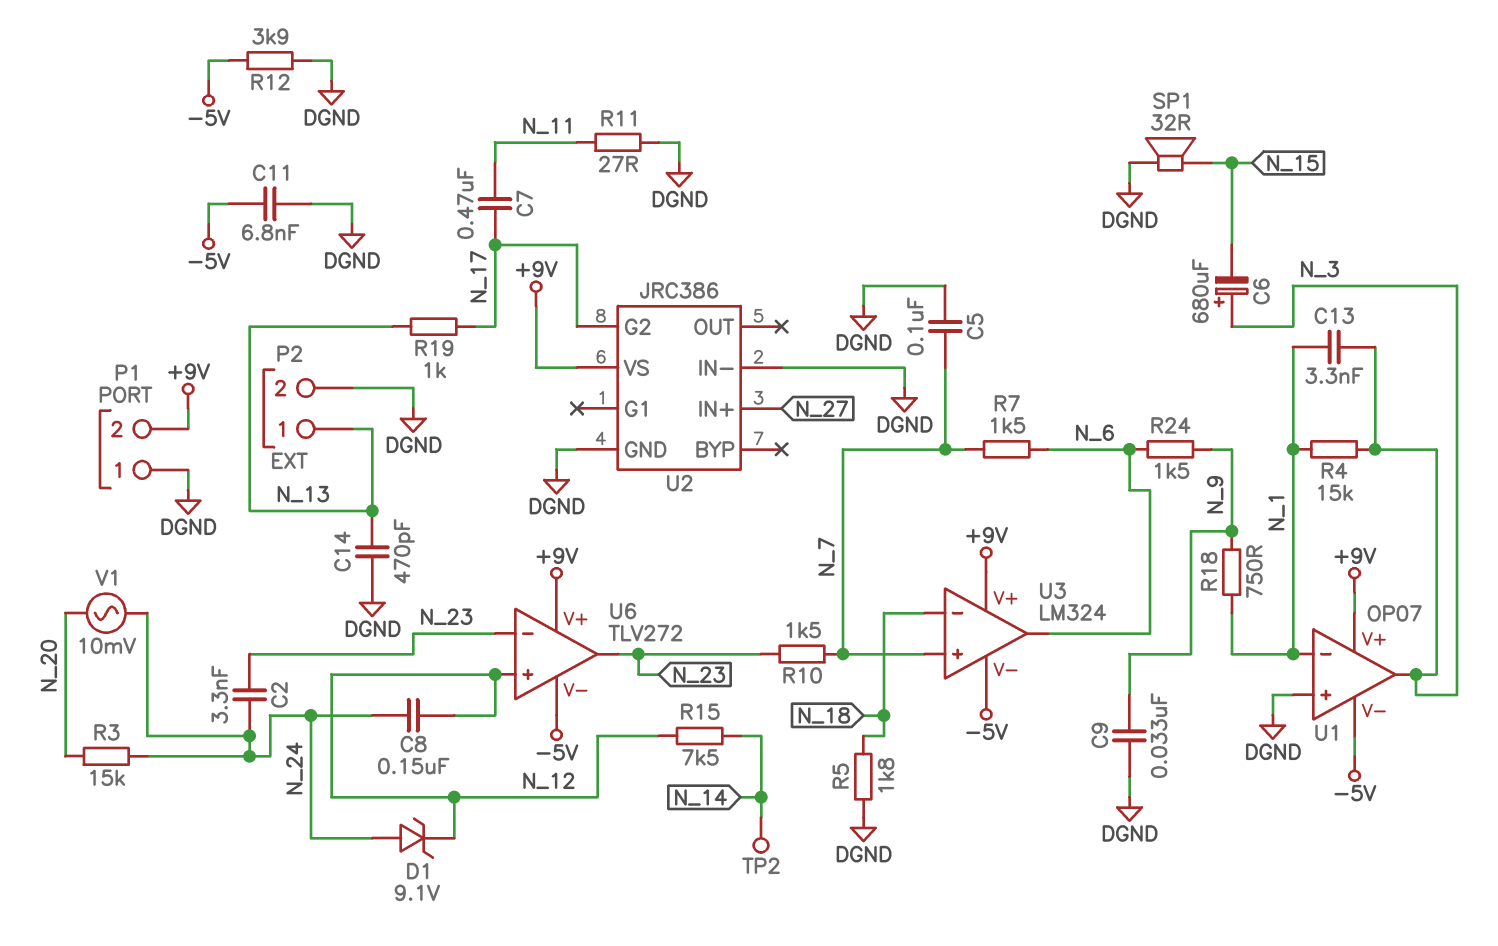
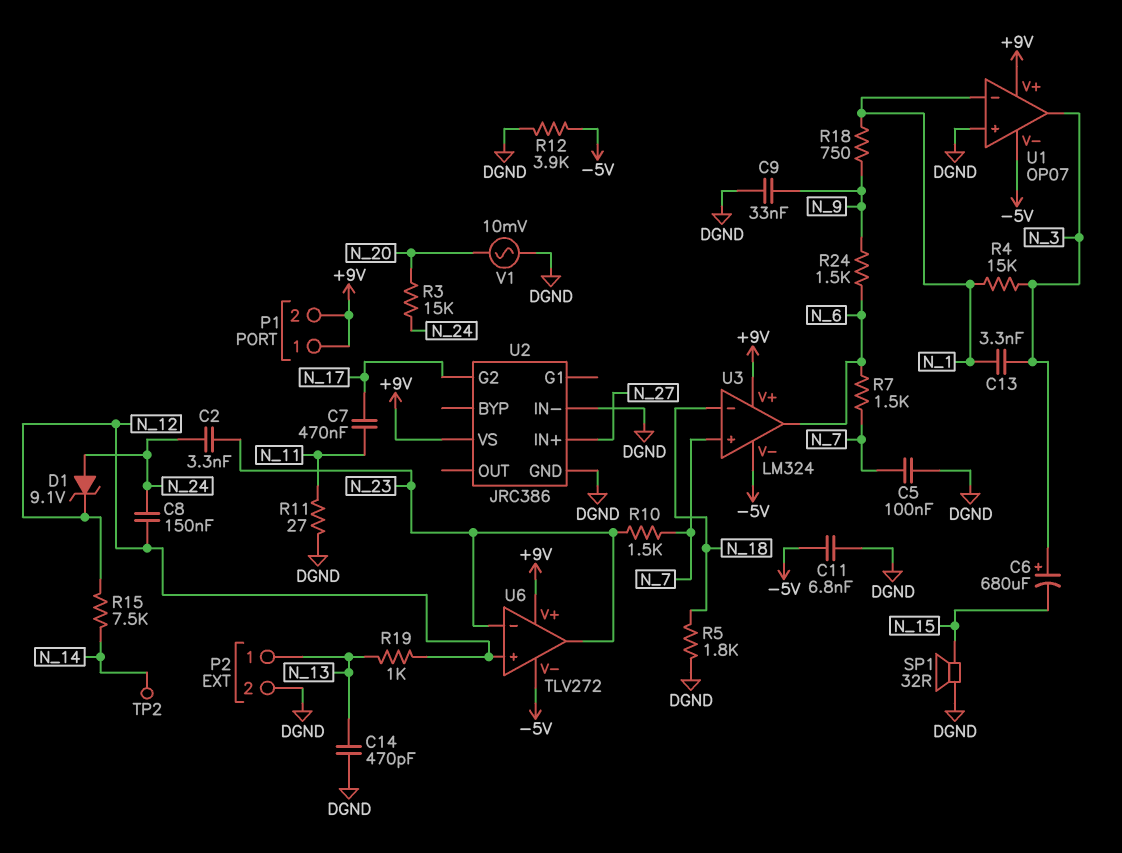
P1 pin 1: DGND -> +9V
R19: 1k (N_13, N_17) -> 1k (N_12, N_13)
V1: AC 10mV (N_20, N_24) -> AC 10mV (DGND, N_20)

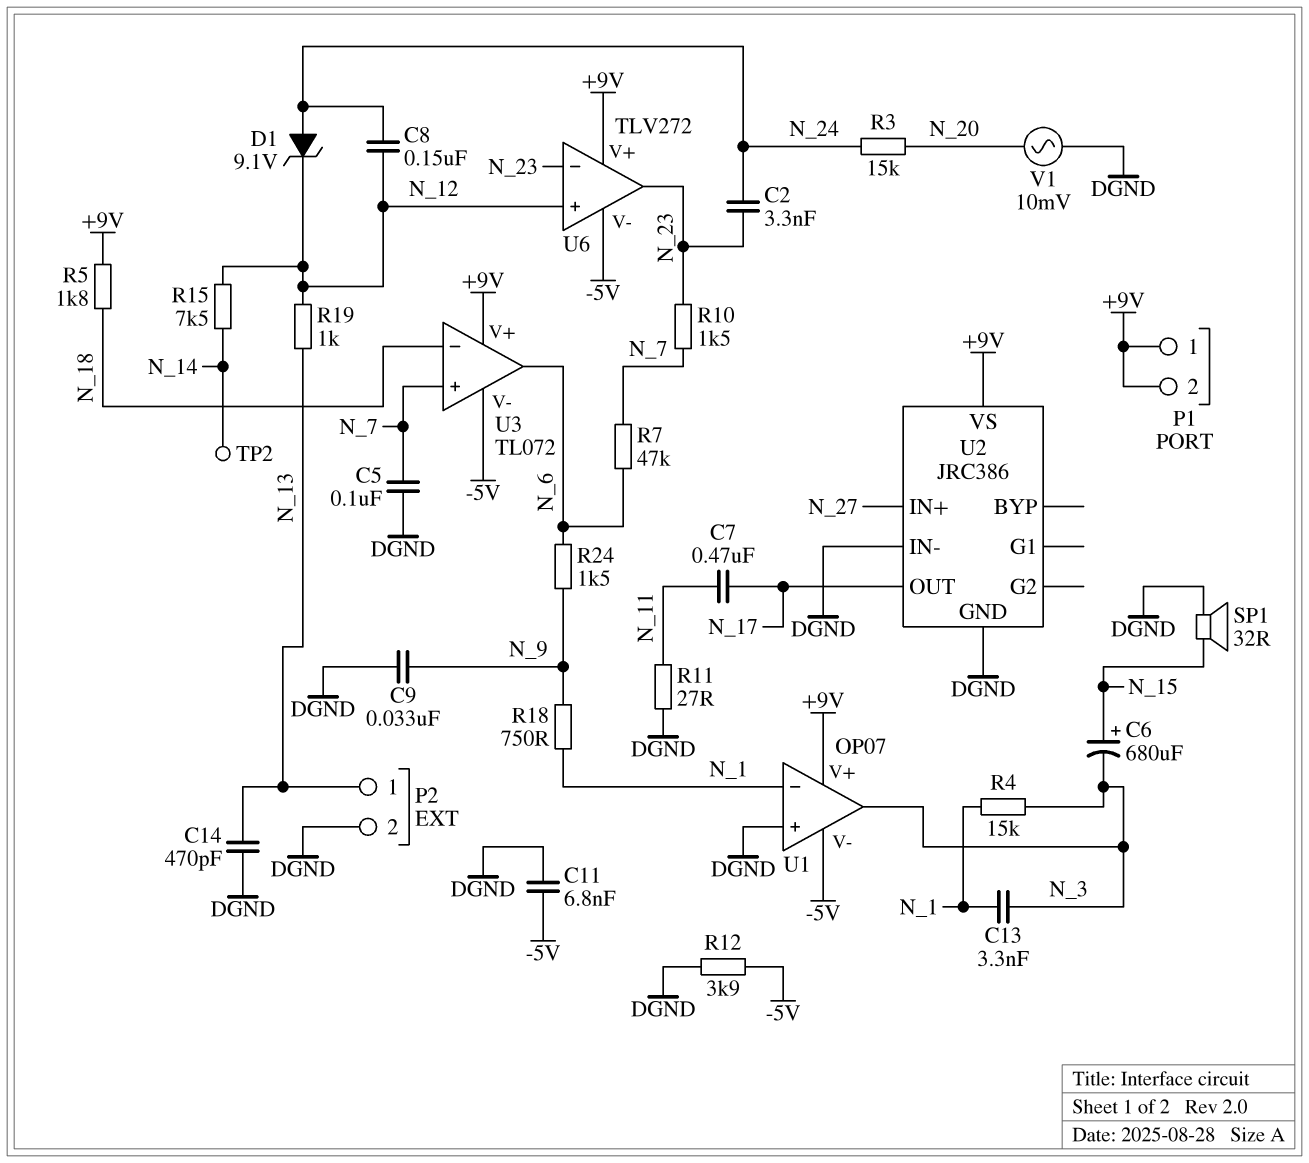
C6: 680uF (plus N_3, minus N_15) -> 680uF (plus N_15, minus N_3)
R5: 1.8k (DGND, N_18) -> 1.8k (+9V, N_18)
R7: 1.5k (N_6, N_7) -> 47k (N_6, N_7)
U2 pin G2: N_17 -> none
U2 pin OUT: none -> N_17
U3: LM324 -> TL072

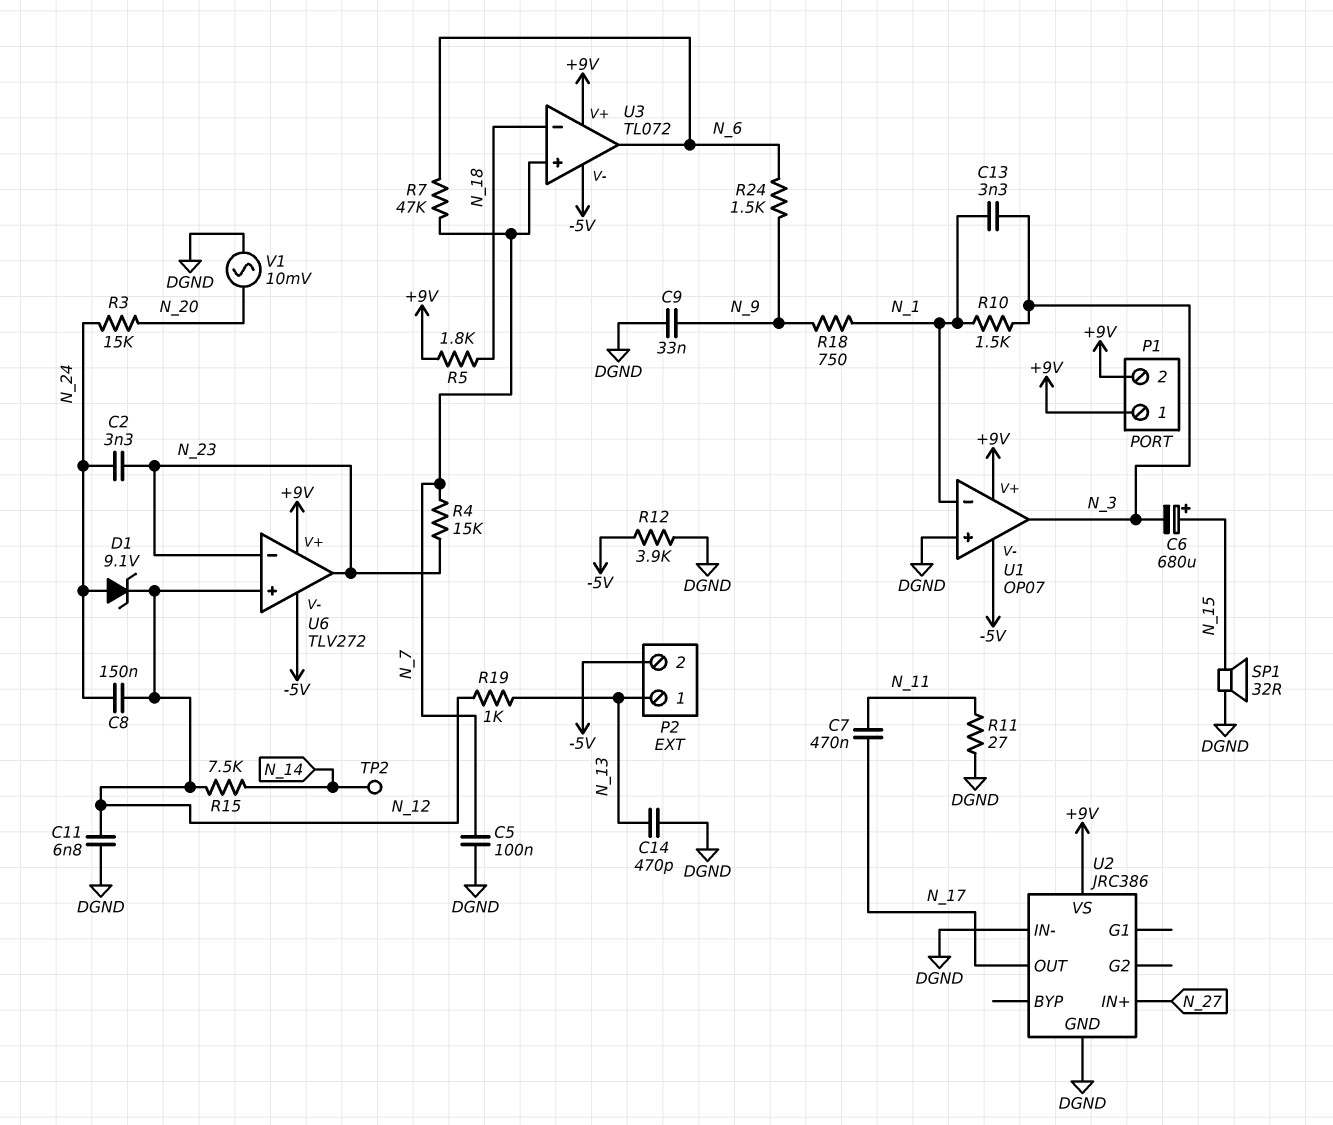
C11: 6.8nF (-5V, DGND) -> 6.8nF (DGND, N_12)
P2 pin 2: DGND -> -5V
R4: 15k (N_1, N_3) -> 15k (N_7, N_23)
R10: 1.5k (N_7, N_23) -> 1.5k (N_1, N_3)

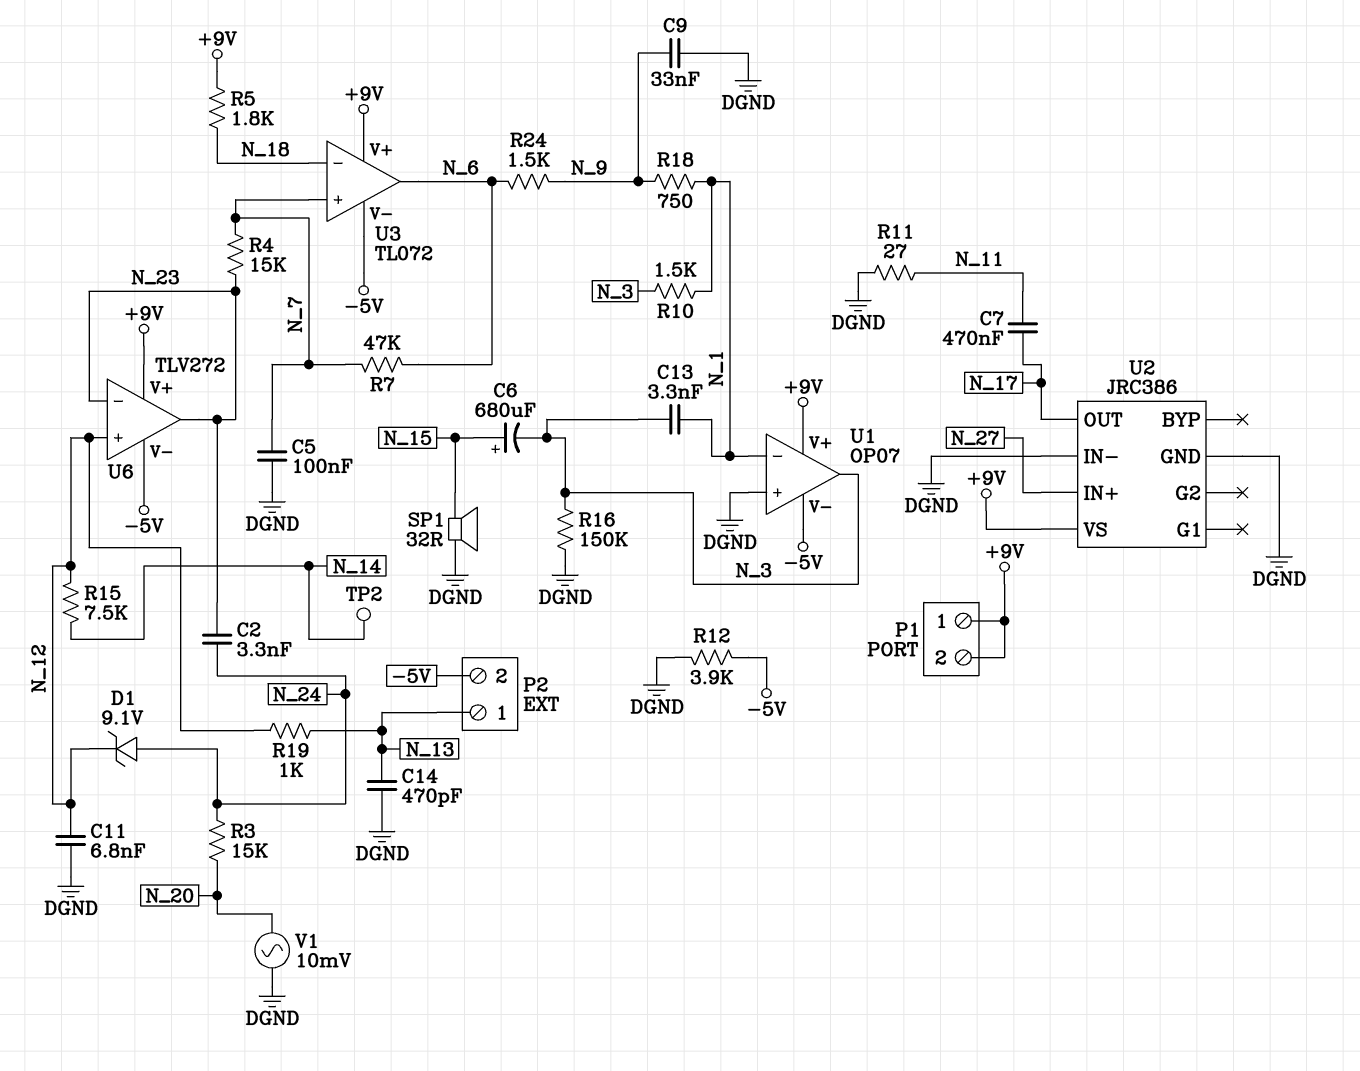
C8: 150nF (N_12, N_24) -> none
R16: none -> 150k (DGND, N_3)

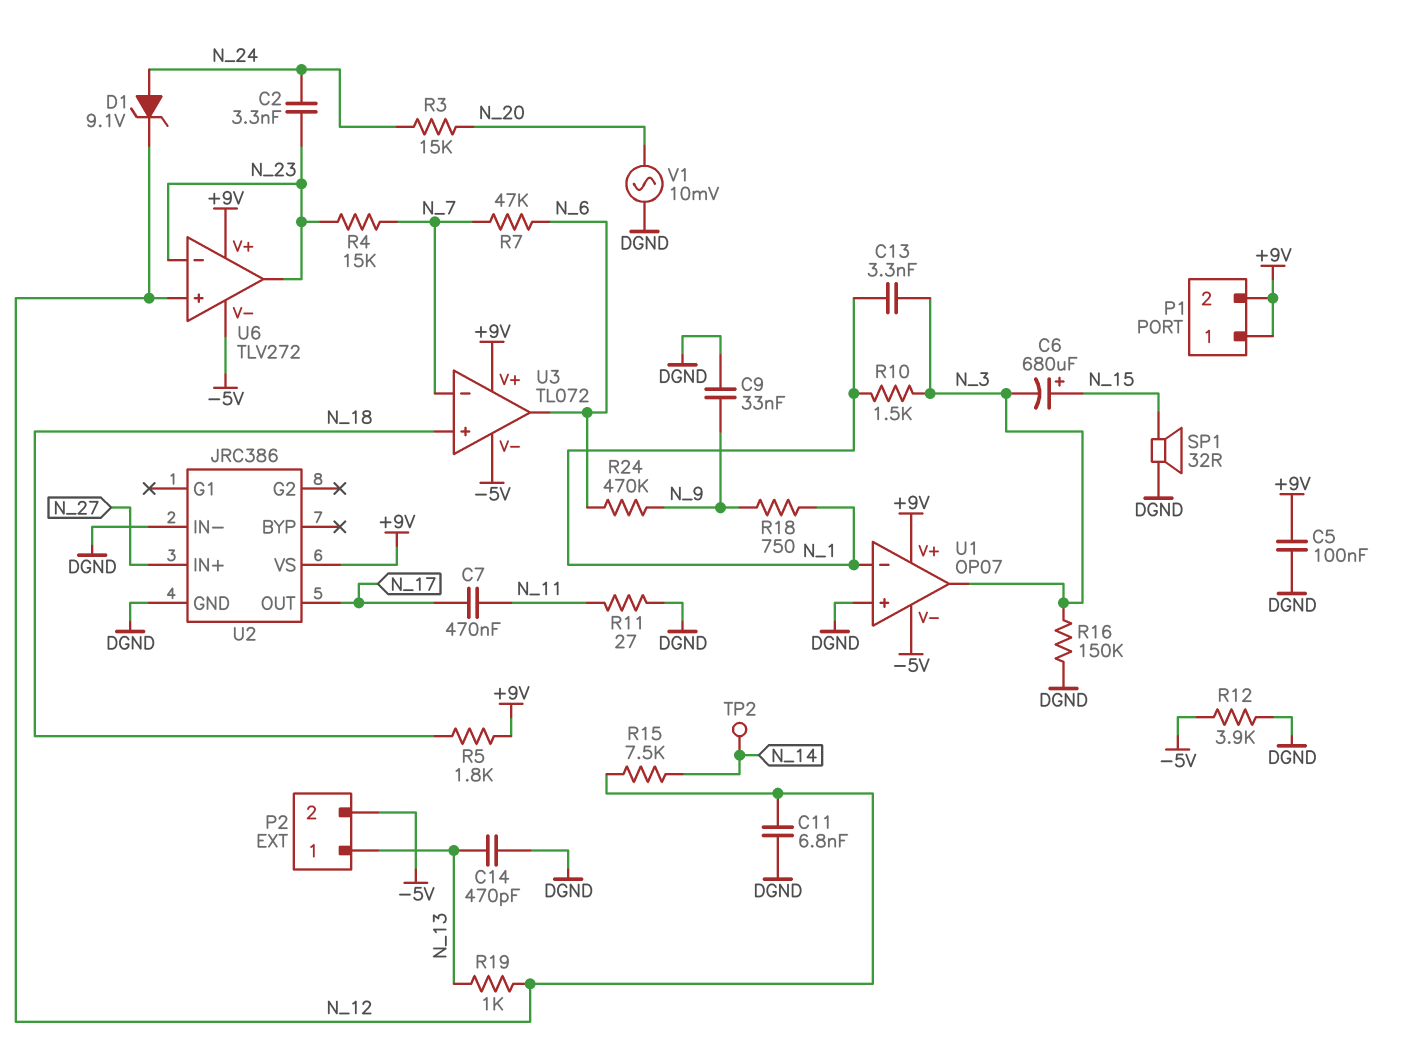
C5: 100nF (DGND, N_7) -> 100nF (+9V, DGND)
R24: 1.5k (N_6, N_9) -> 470k (N_6, N_9)
U3 pin in+: N_7 -> N_18
U3 pin in-: N_18 -> N_7

